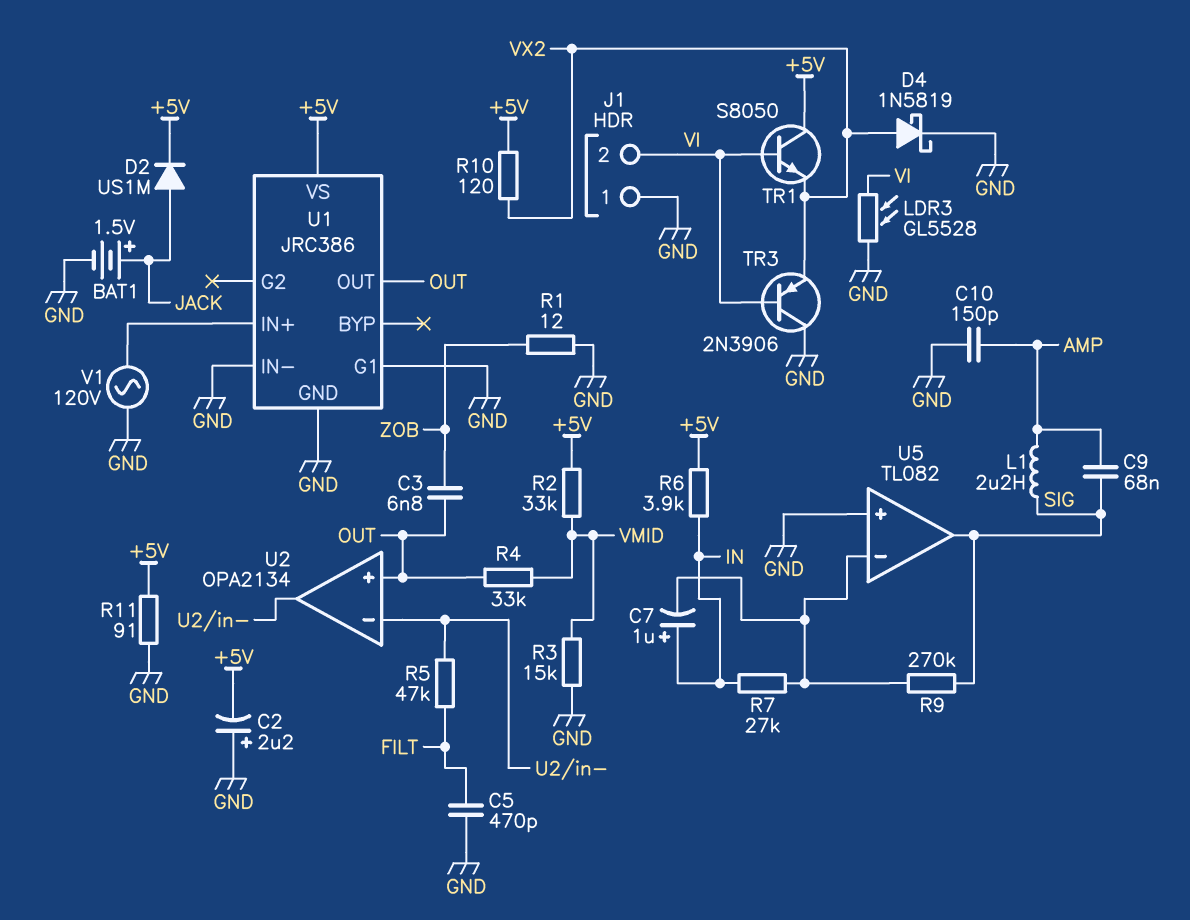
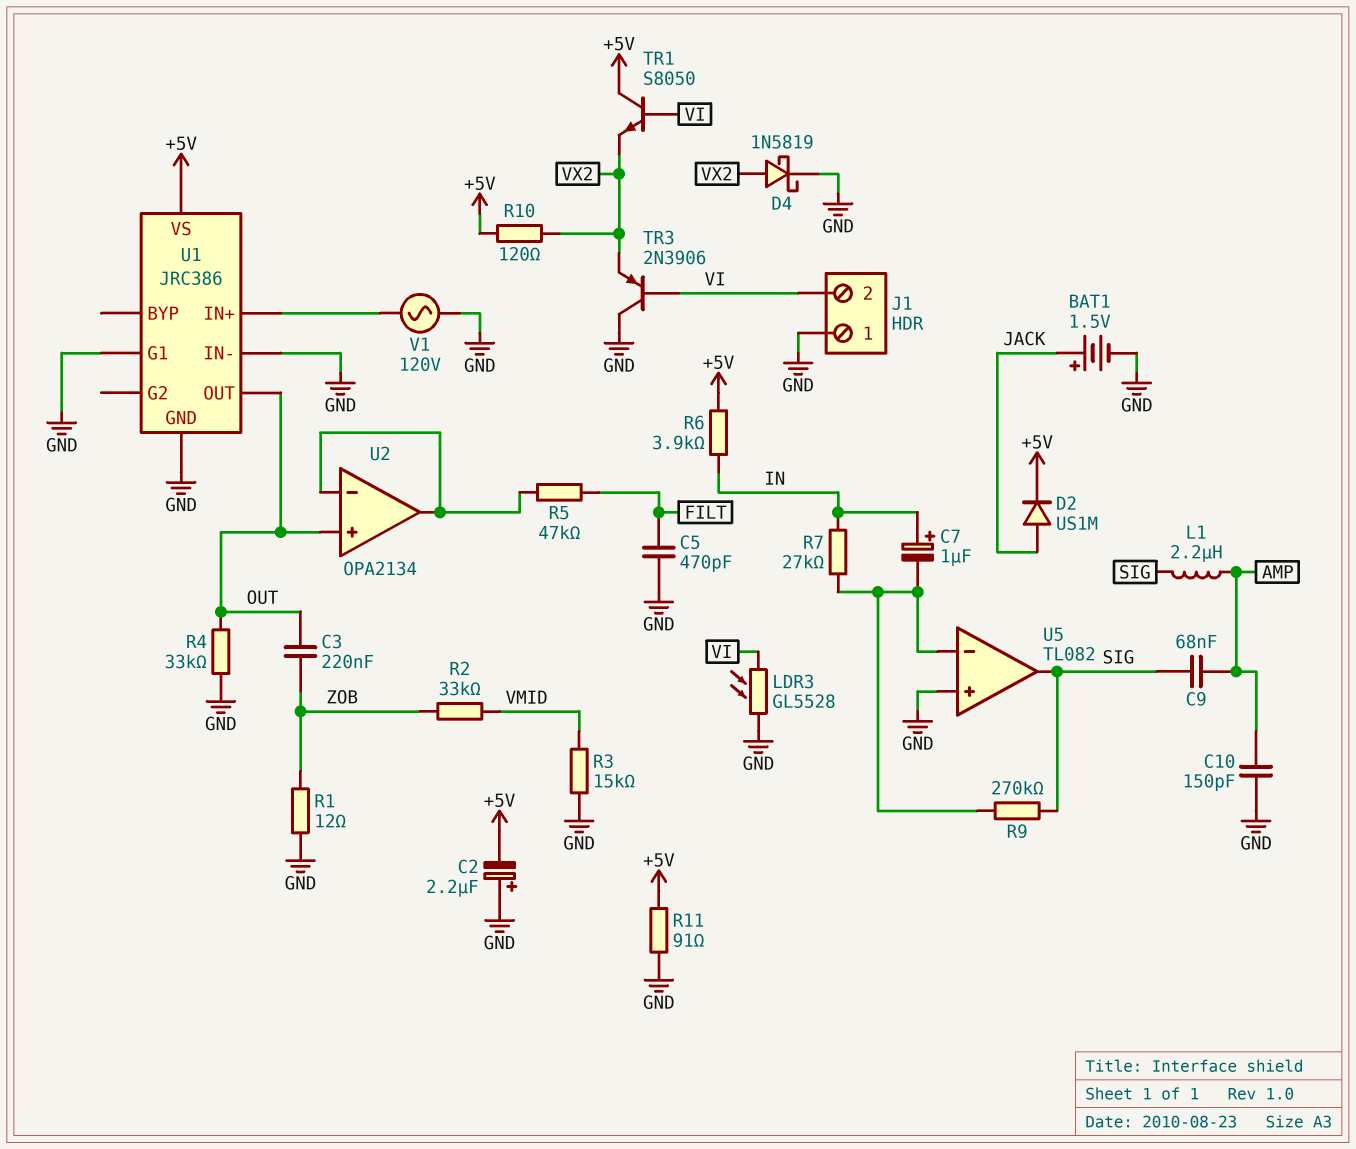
C3: 6.8nF (OUT, ZOB) -> 220nF (OUT, ZOB)
R2: 33k (+5V, VMID) -> 33k (VMID, ZOB)
R4: 33k (OUT, VMID) -> 33k (GND, OUT)

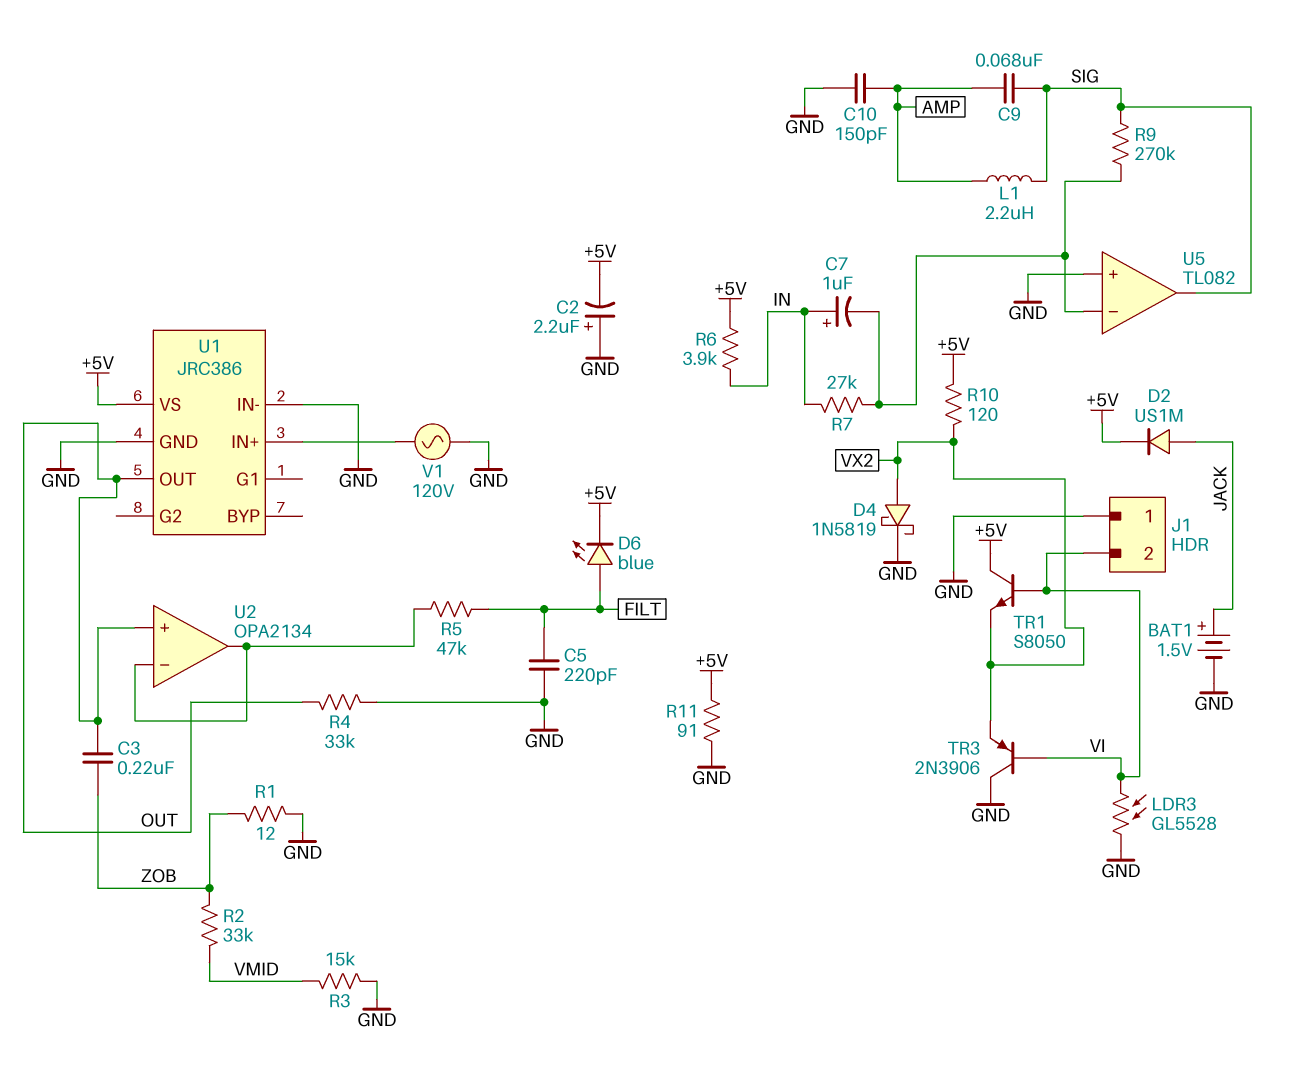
C5: 470pF (FILT, GND) -> 220pF (FILT, GND)
D6: none -> LED blue (A FILT, K +5V)
U1 pin G1: GND -> none

